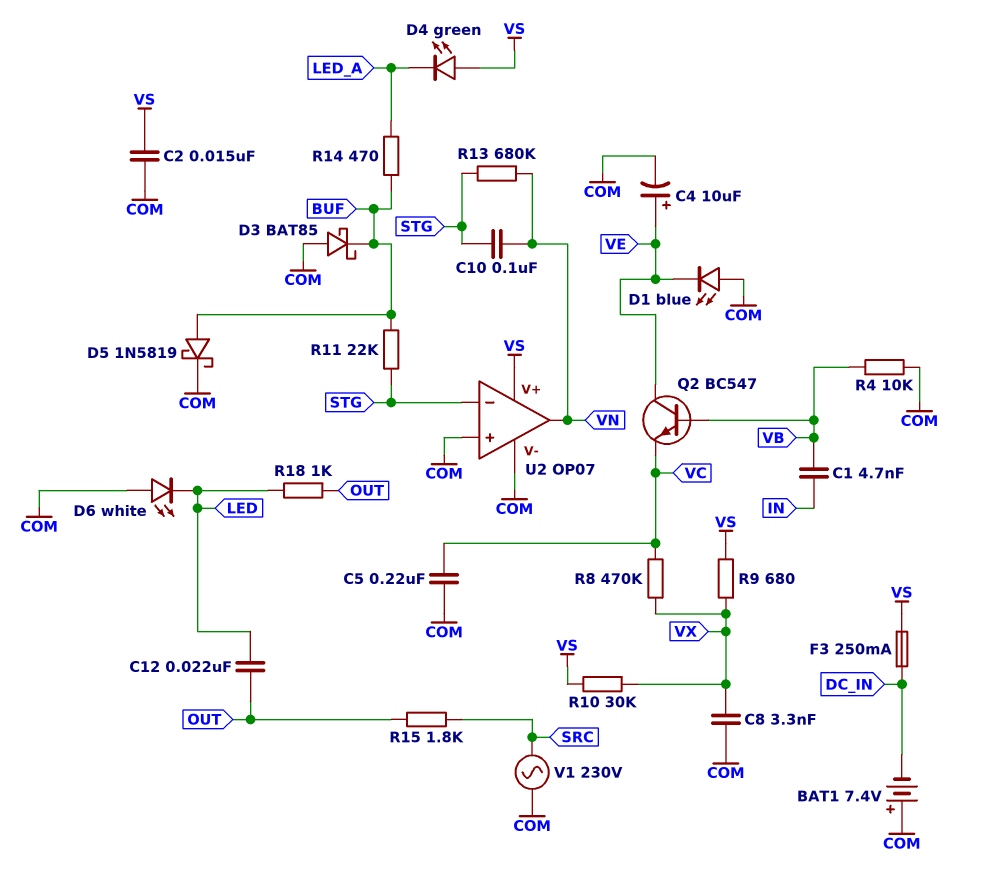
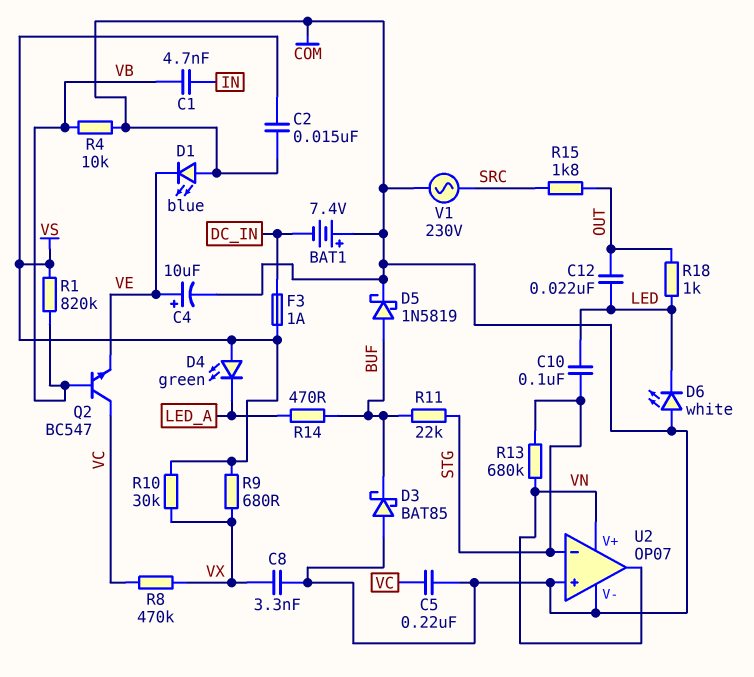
C10: 100nF (STG, VN) -> 100nF (LED, STG)
F3: 250mA (DC_IN, VS) -> 1A (DC_IN, VS)
Q2: NPN BC547 (B VB, C VE, E VC) -> NPN BC547 (B VB, C VC, E VE)
R1: none -> 820k (VB, VS)
U2 pin V+: VS -> VN

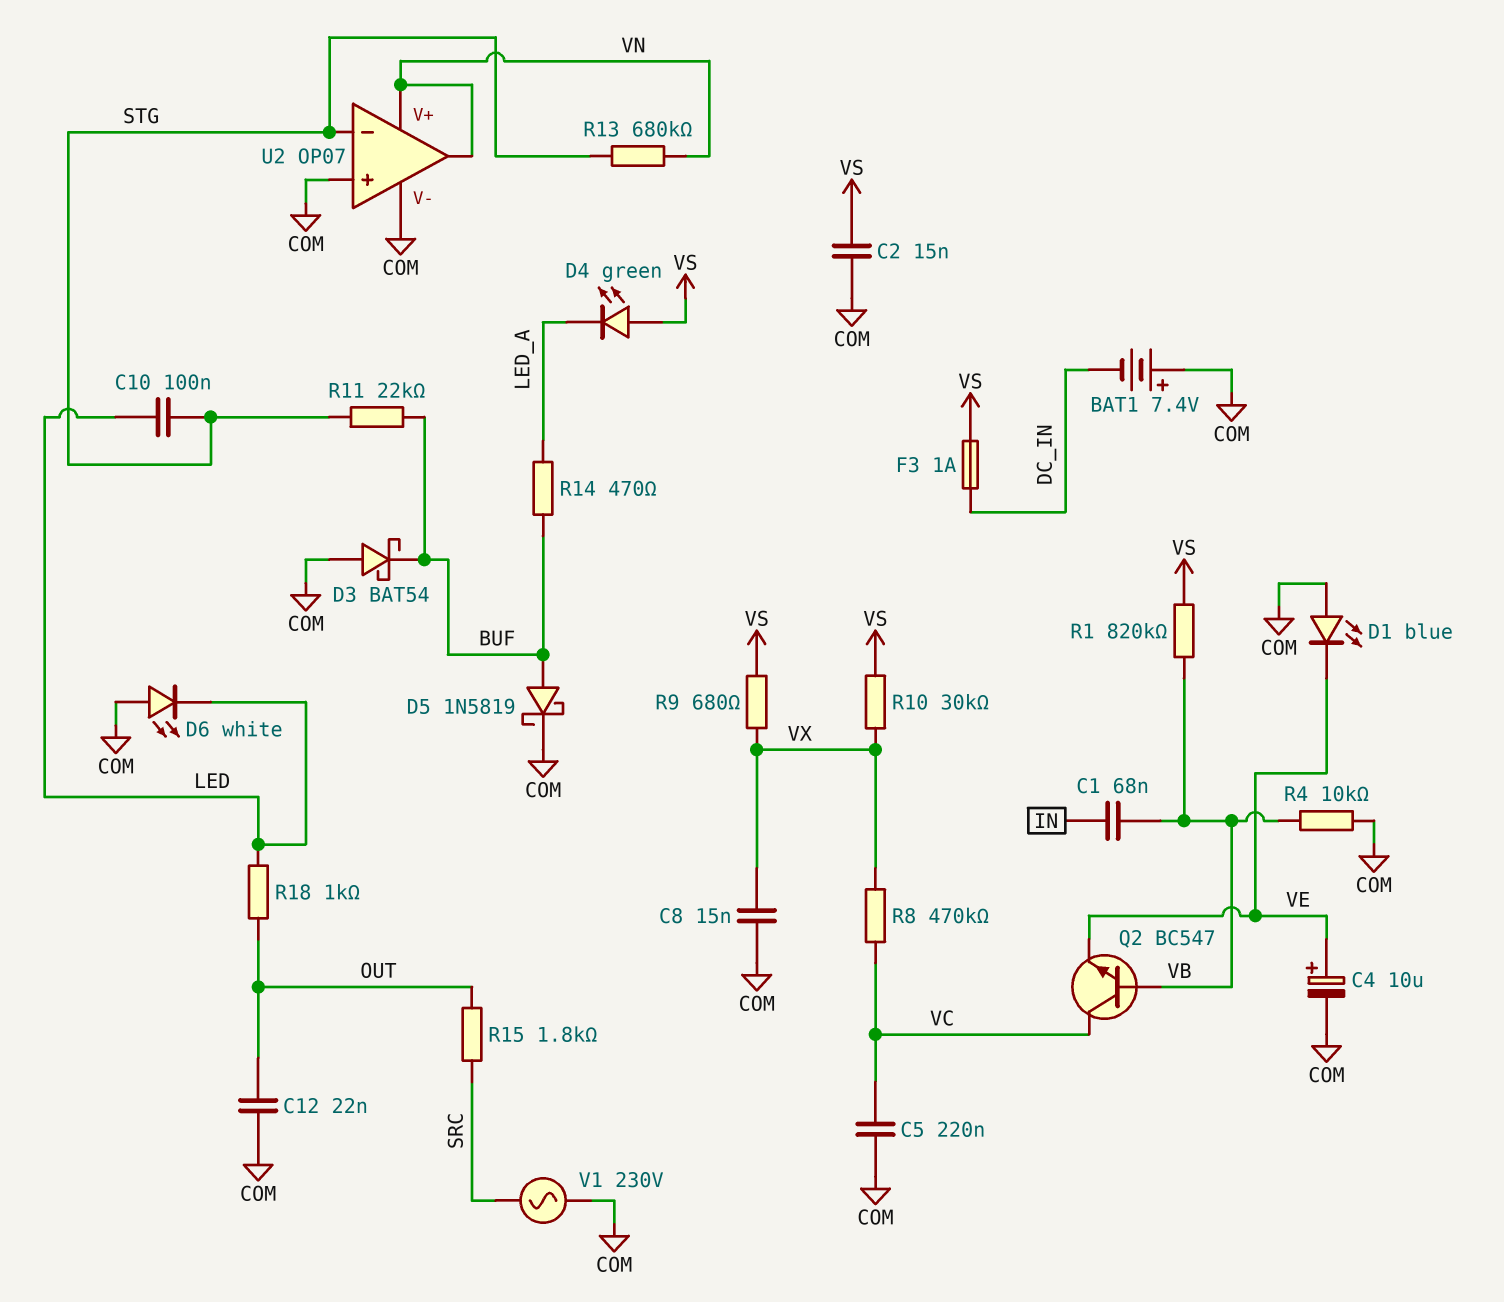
C1: 4.7nF (IN, VB) -> 68nF (IN, VB)
C8: 3.3nF (COM, VX) -> 15nF (COM, VX)
C12: 22nF (LED, OUT) -> 22nF (COM, OUT)
D3: schottky BAT85 (A COM, K BUF) -> schottky BAT54 (A COM, K BUF)

